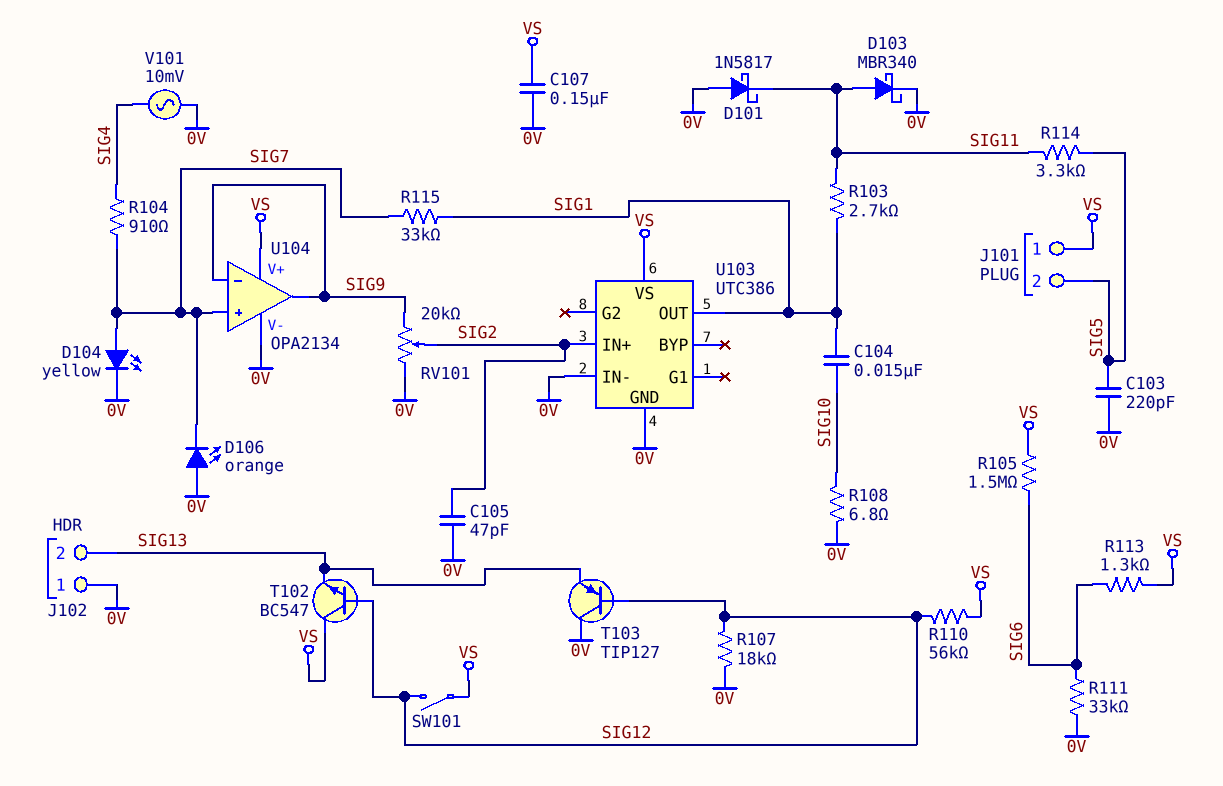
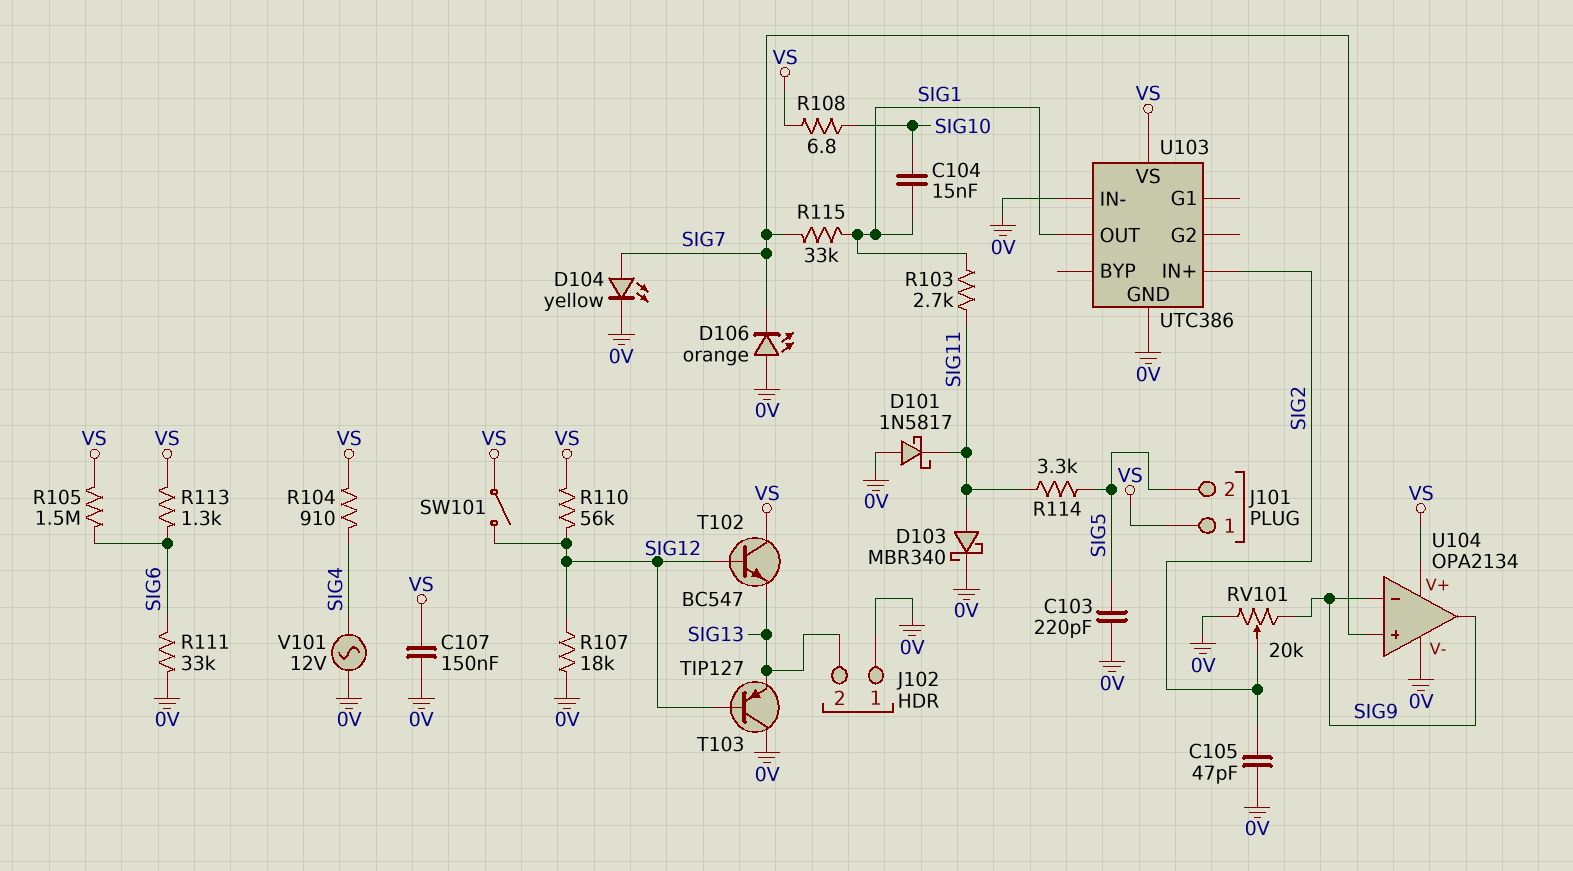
R104: 910 (SIG4, SIG7) -> 910 (SIG4, VS)
R108: 6.8 (0V, SIG10) -> 6.8 (SIG10, VS)
V101: AC 10mV (0V, SIG4) -> AC 12V (0V, SIG4)

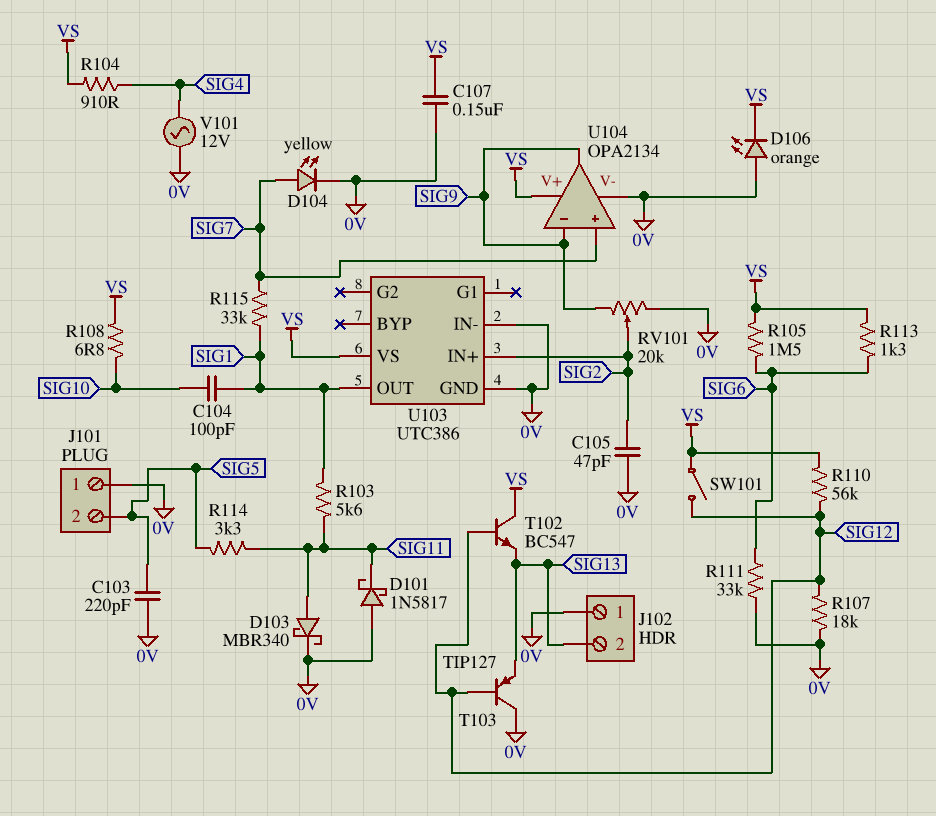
C104: 15nF (SIG1, SIG10) -> 100pF (SIG1, SIG10)
D106: LED orange (A 0V, K SIG7) -> LED orange (A 0V, K VS)
J101 pin 1: VS -> 0V
R103: 2.7k (SIG1, SIG11) -> 5.6k (SIG1, SIG11)

